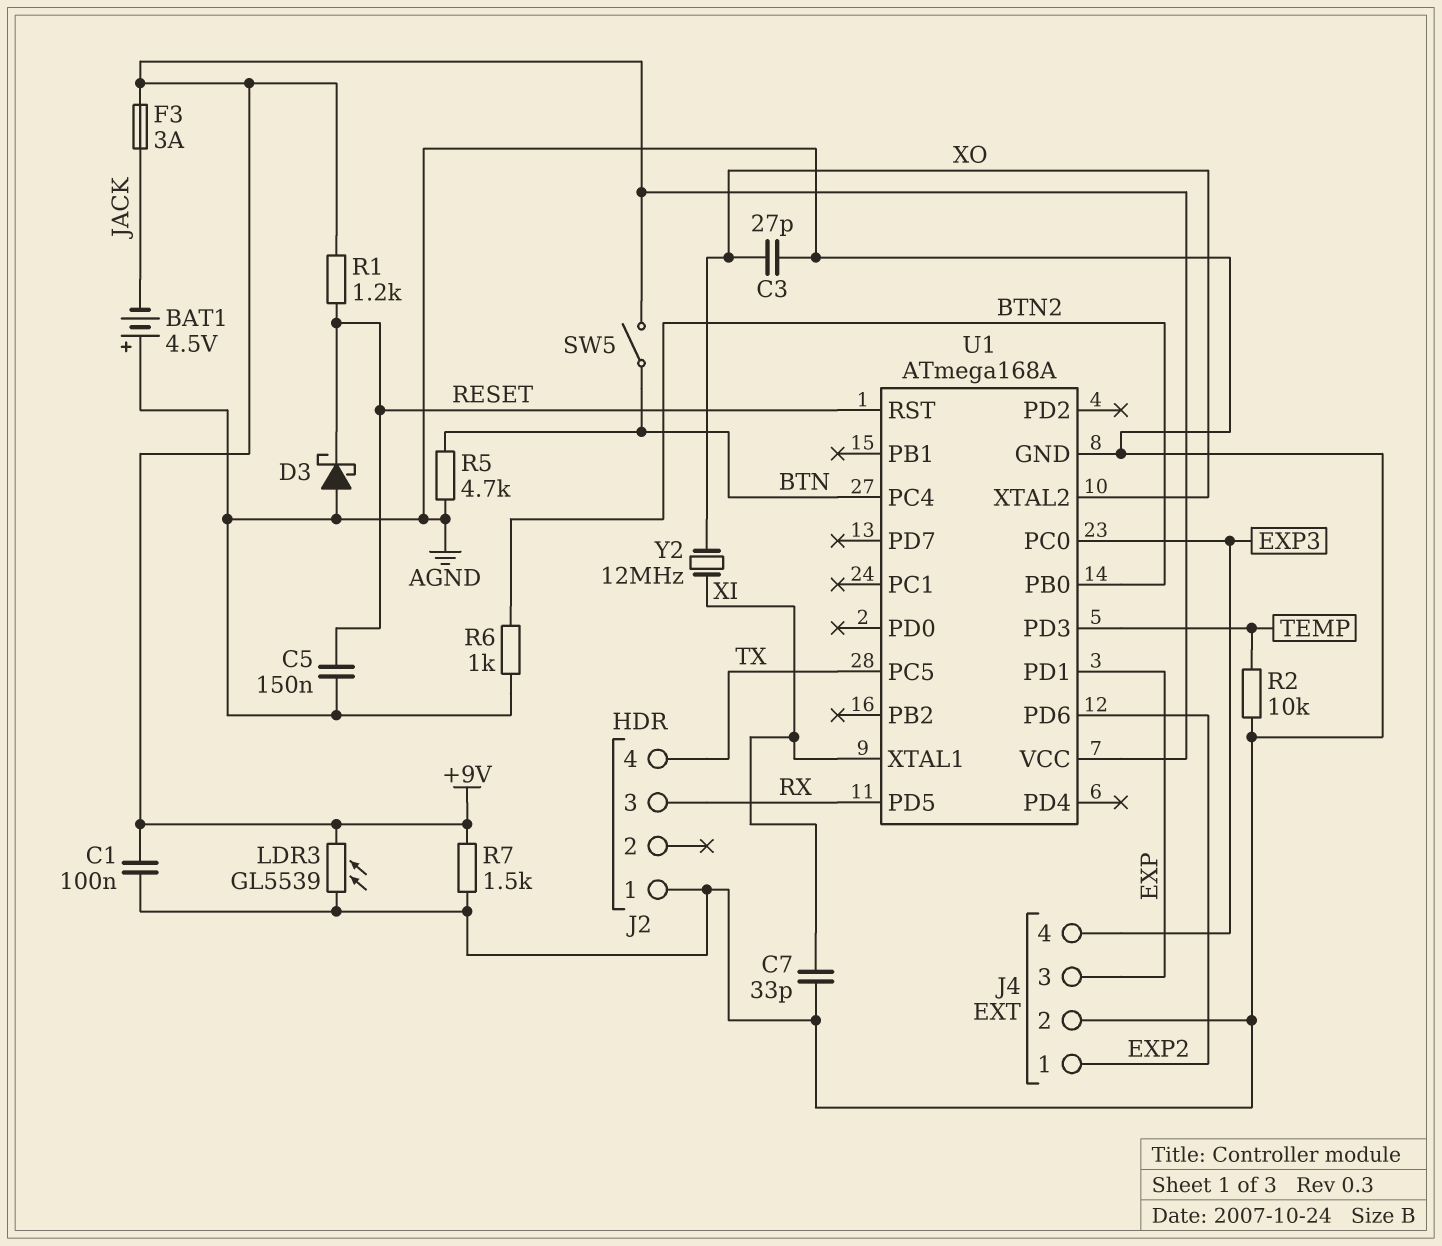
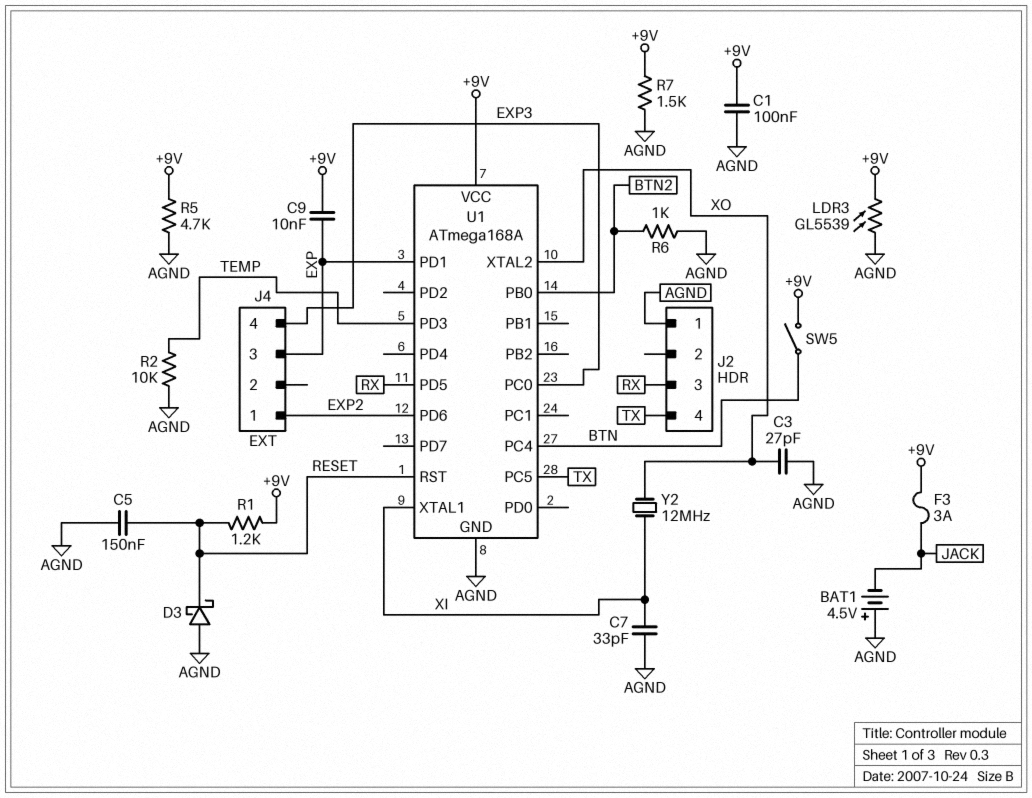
C9: none -> 10nF (+9V, EXP)
J4 pin 2: AGND -> none
R5: 4.7k (AGND, BTN) -> 4.7k (+9V, AGND)

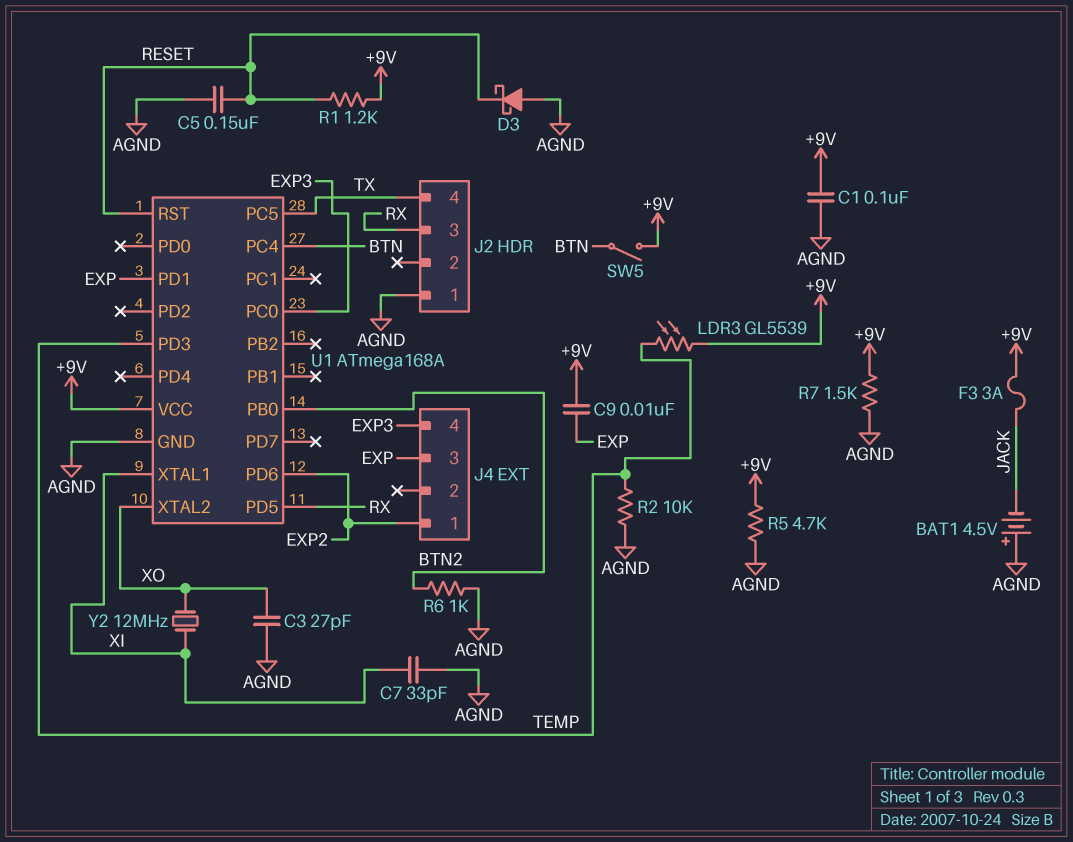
LDR3: GL5539 (+9V, AGND) -> GL5539 (+9V, TEMP)

